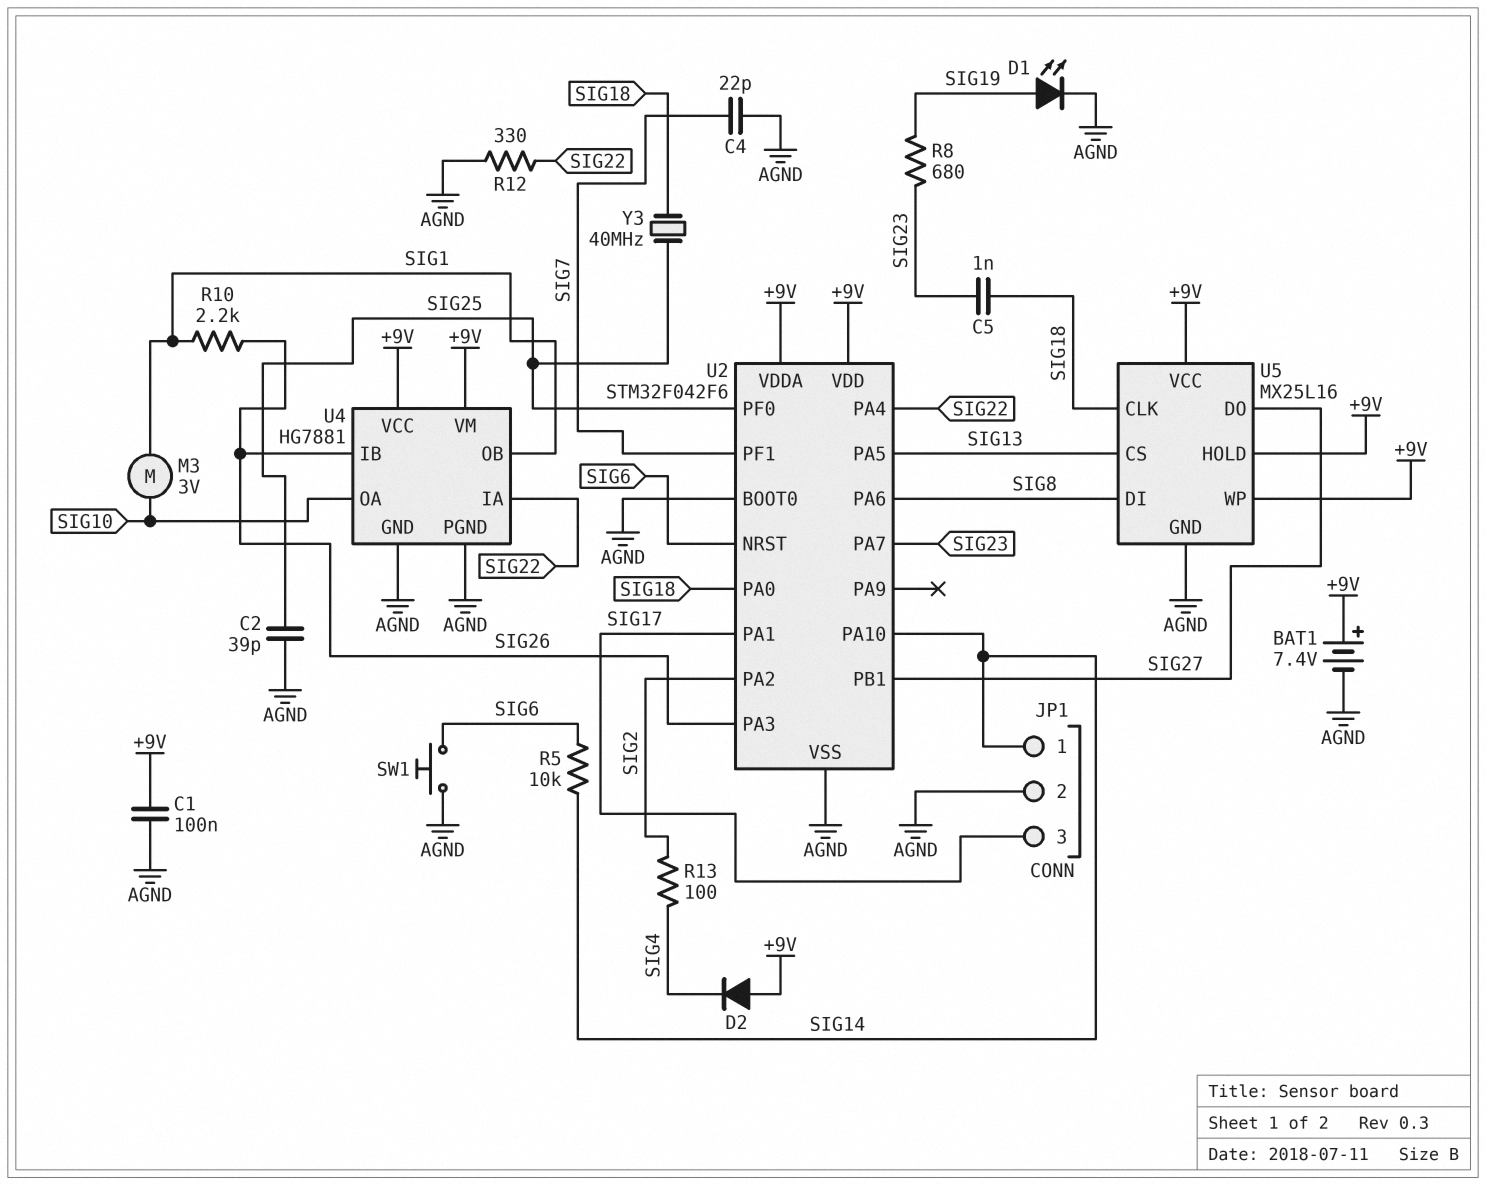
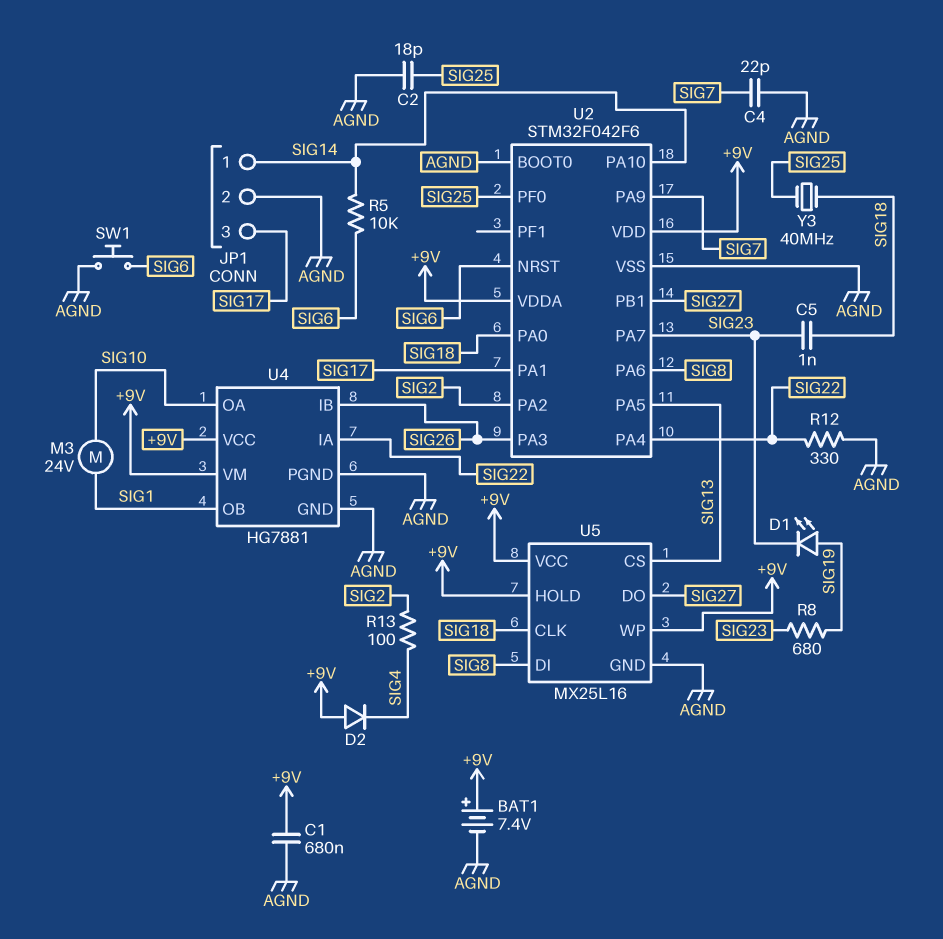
C1: 100nF (+9V, AGND) -> 680nF (+9V, AGND)
C2: 39pF (AGND, SIG25) -> 18pF (AGND, SIG25)
D1: LED (A SIG19, K AGND) -> LED (A SIG19, K SIG23)
M3: motor 3V (SIG1, SIG10) -> motor 24V (SIG1, SIG10)
R10: 2.2k (SIG1, SIG26) -> none
U2 pin PA9: none -> SIG7
U2 pin PF1: SIG7 -> none

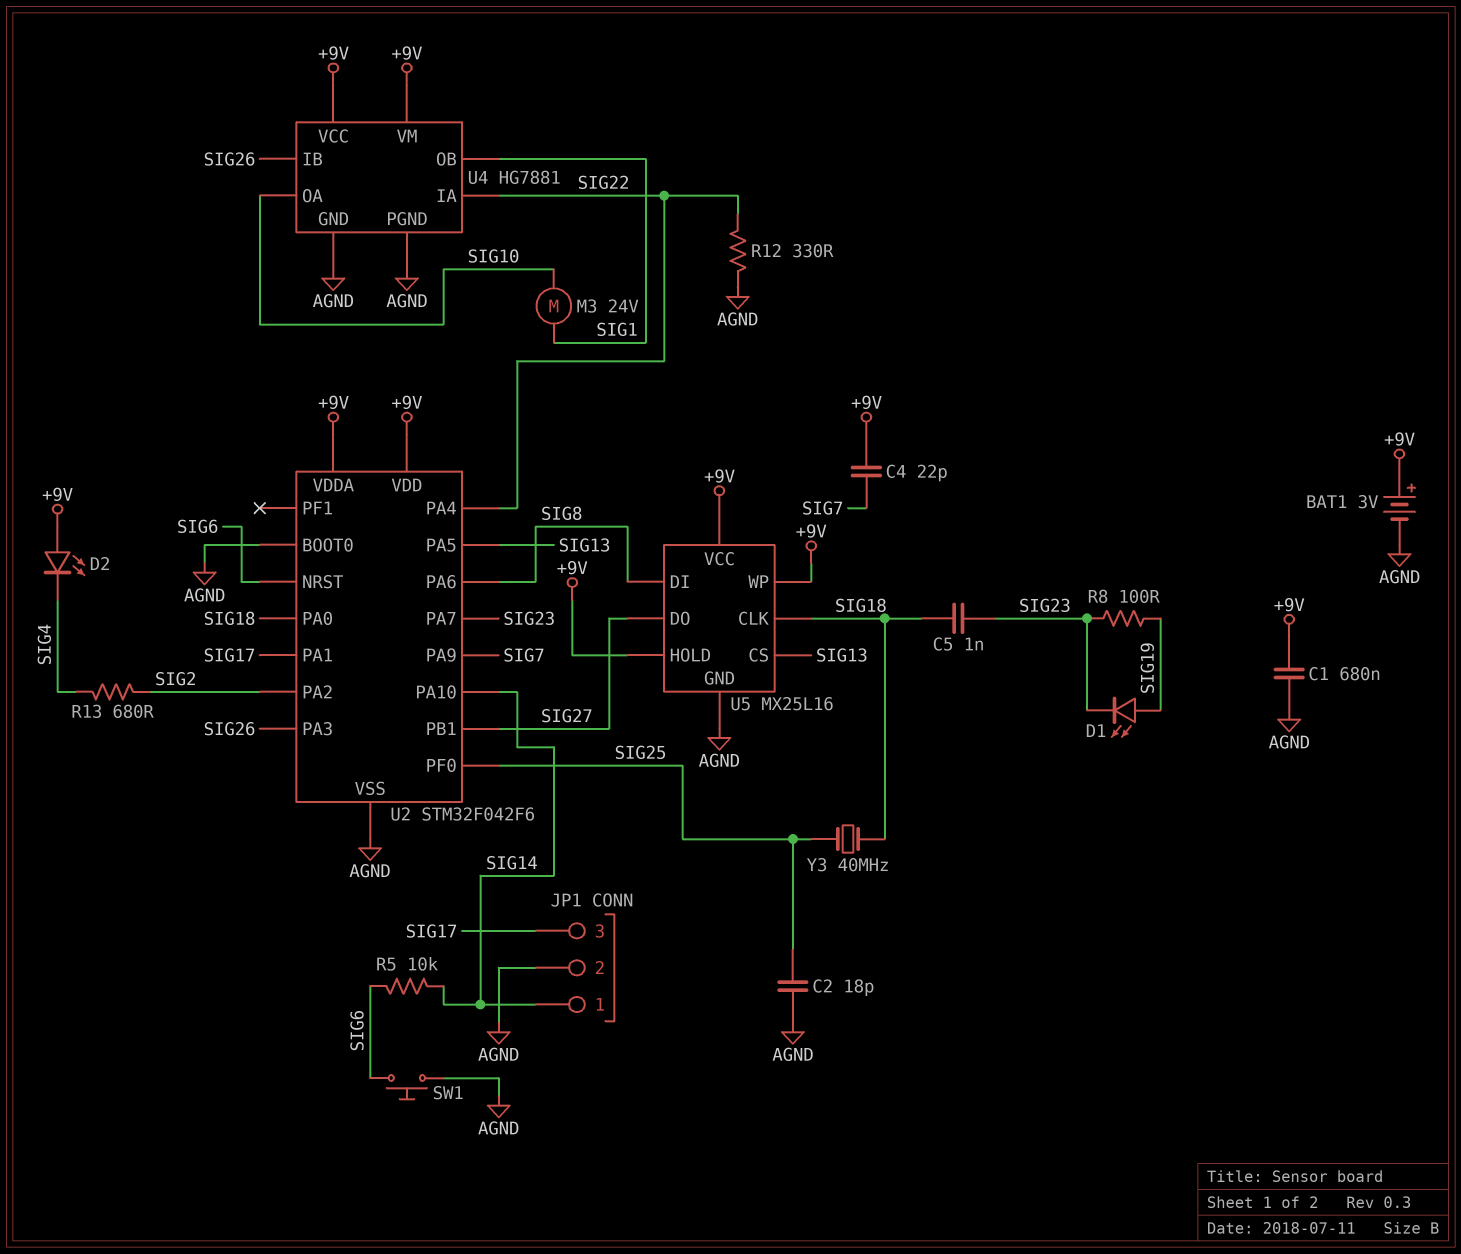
BAT1: 7.4V (plus +9V, minus AGND) -> 3V (plus +9V, minus AGND)
C4: 22pF (AGND, SIG7) -> 22pF (+9V, SIG7)
D2: diode (A +9V, K SIG4) -> LED (A +9V, K SIG4)
R8: 680 (SIG19, SIG23) -> 100 (SIG19, SIG23)
R13: 100 (SIG2, SIG4) -> 680 (SIG2, SIG4)

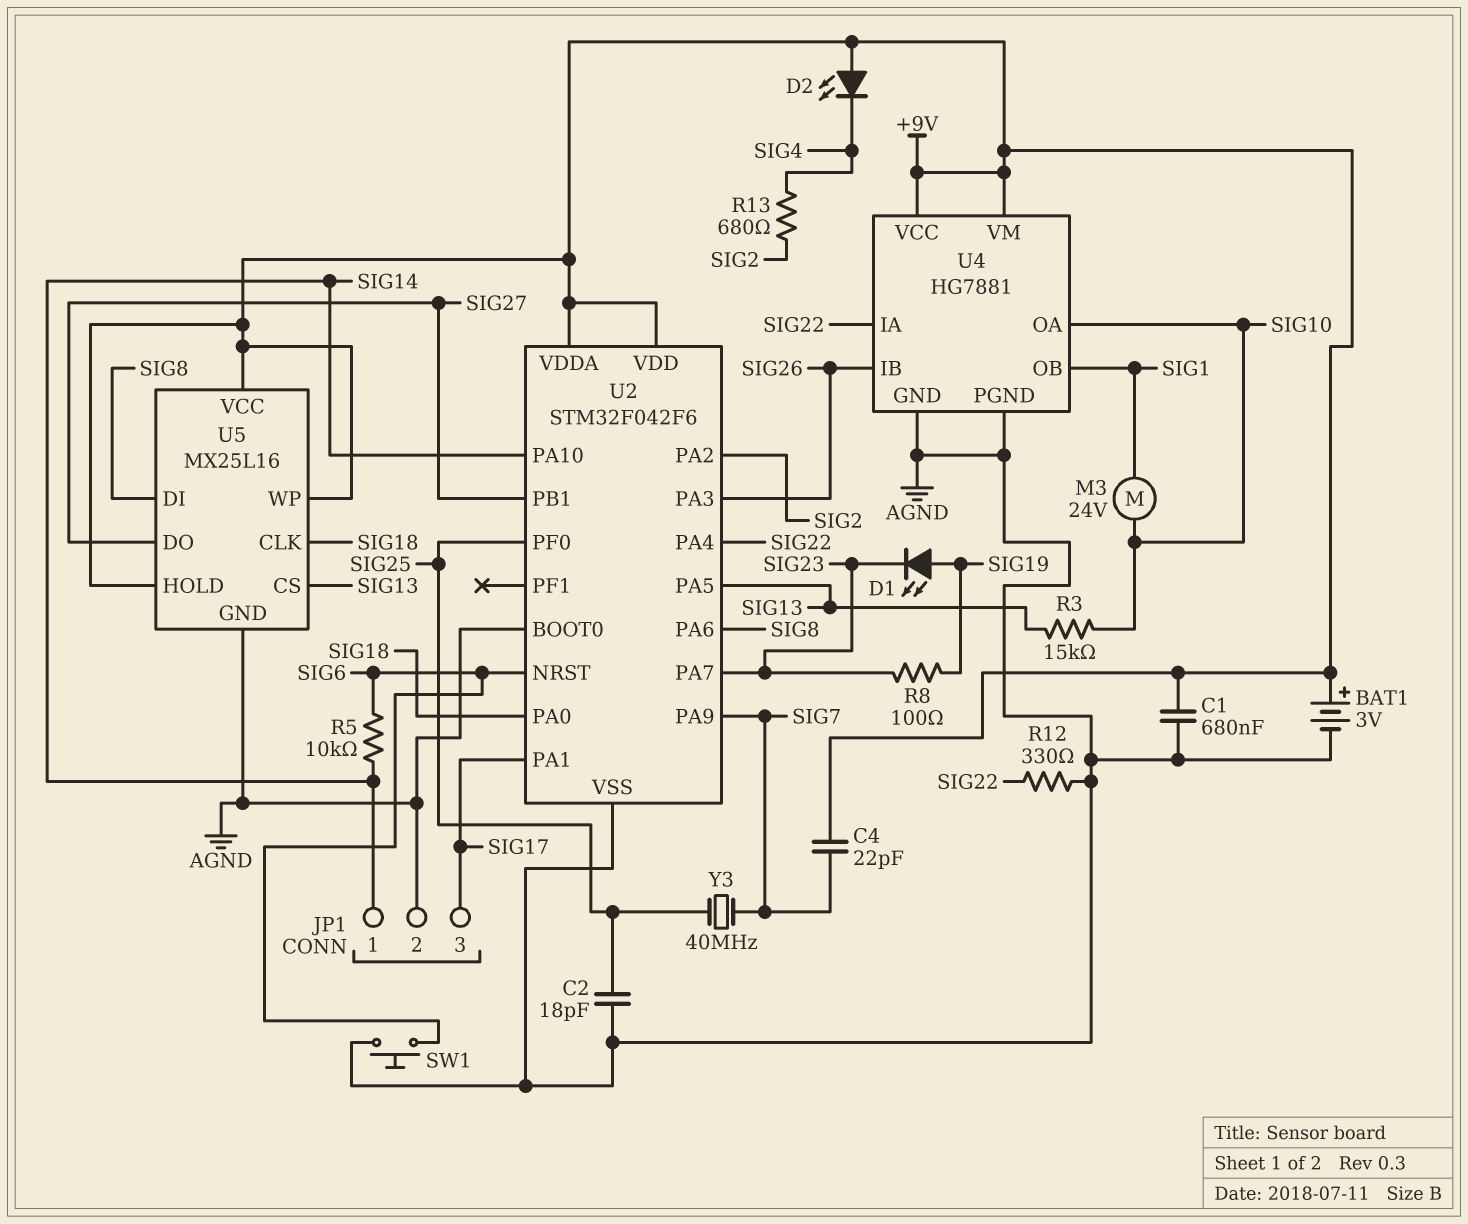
C5: 1nF (SIG18, SIG23) -> none
R3: none -> 15k (SIG10, SIG13)
Y3: 40MHz (SIG18, SIG25) -> 40MHz (SIG7, SIG25)

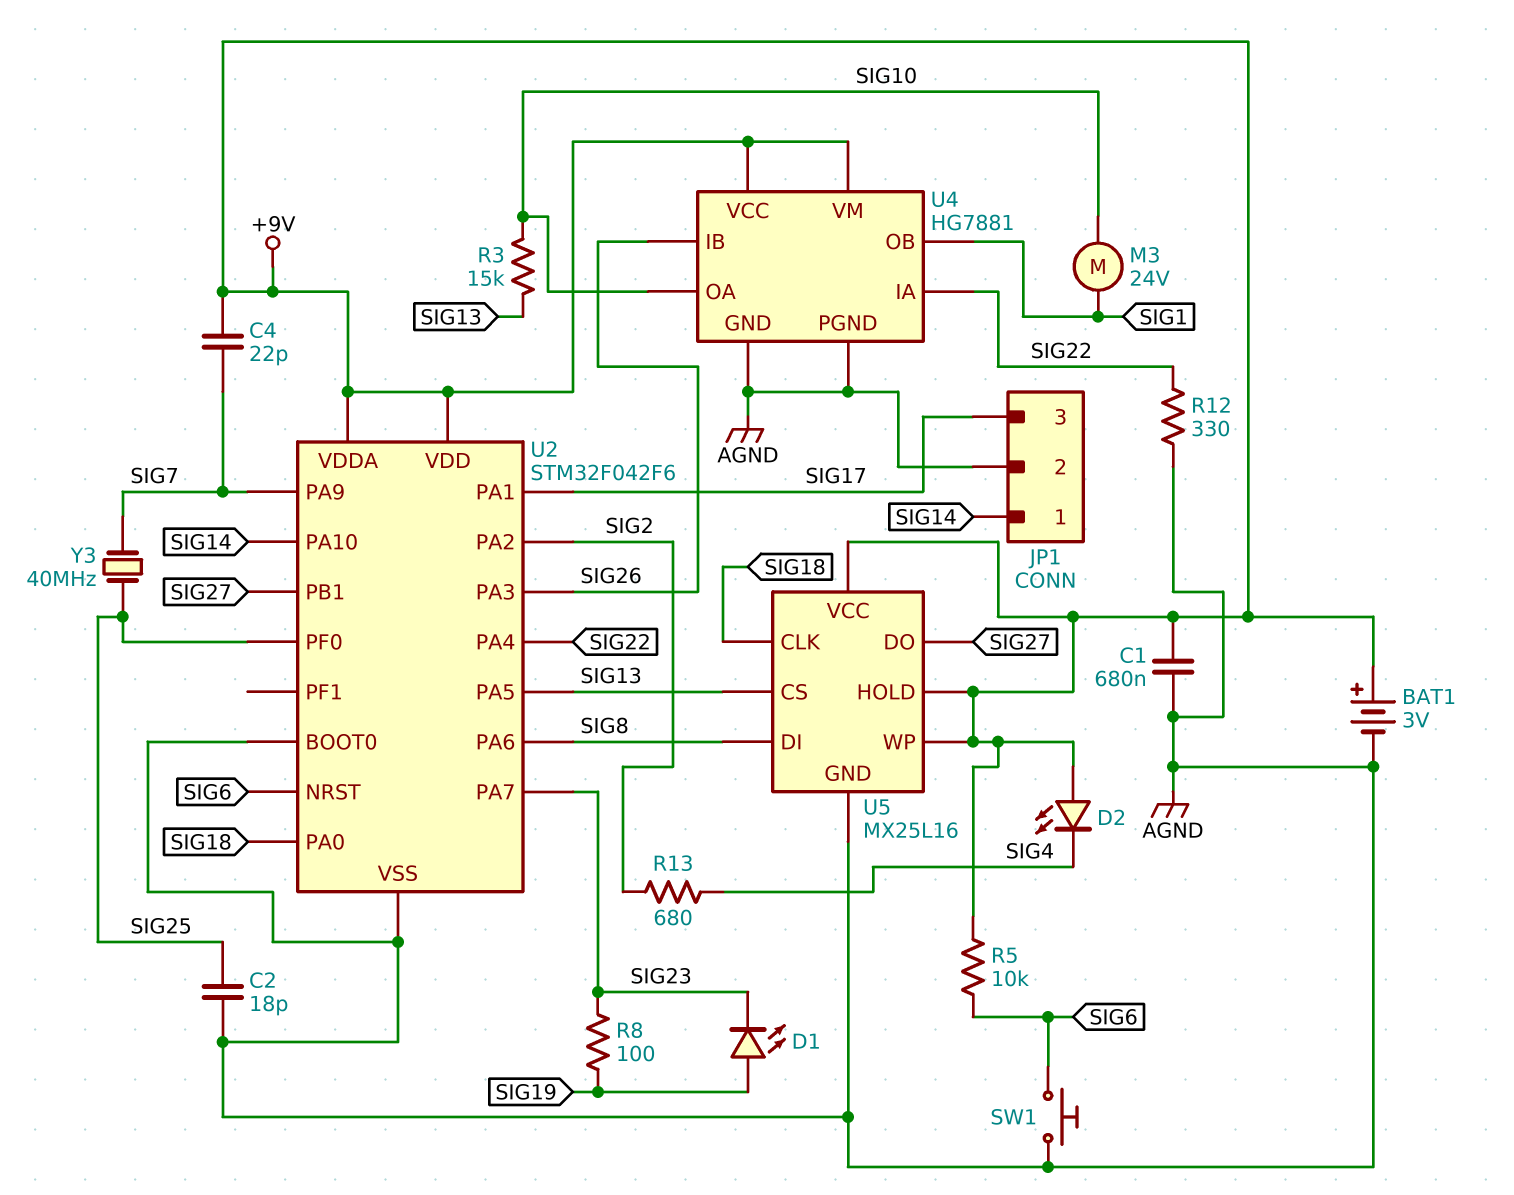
R5: 10k (SIG6, SIG14) -> 10k (+9V, SIG6)

